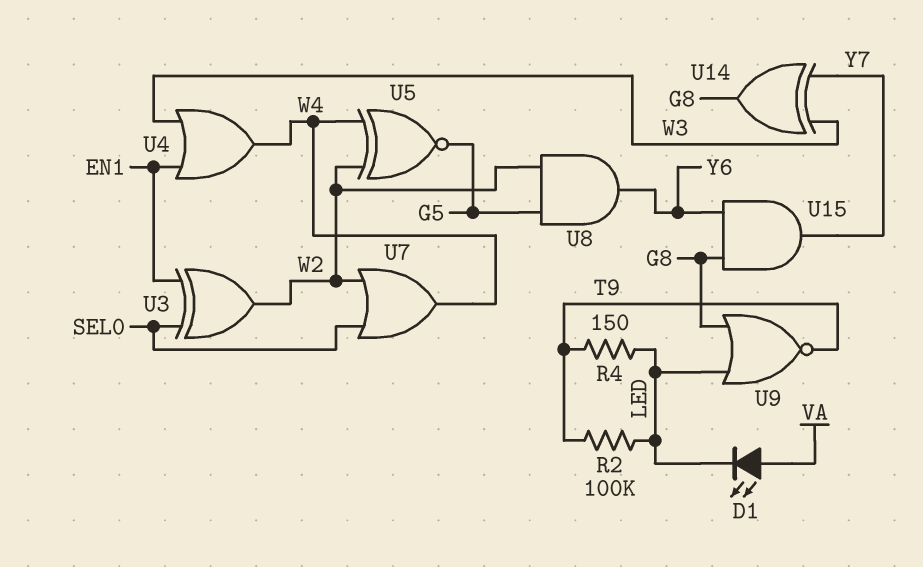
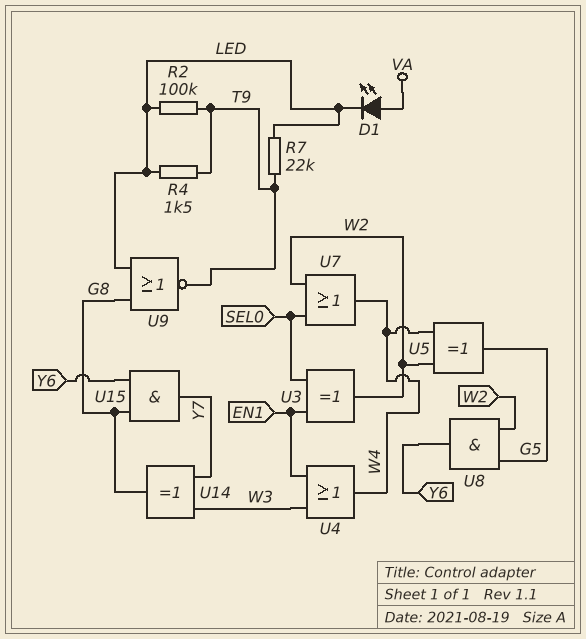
R4: 150 (LED, T9) -> 1.5k (LED, T9)
R7: none -> 22k (LED, T9)
U5: XNOR (in W2, in W4, out G5) -> XOR (in W2, in W4, out G5)

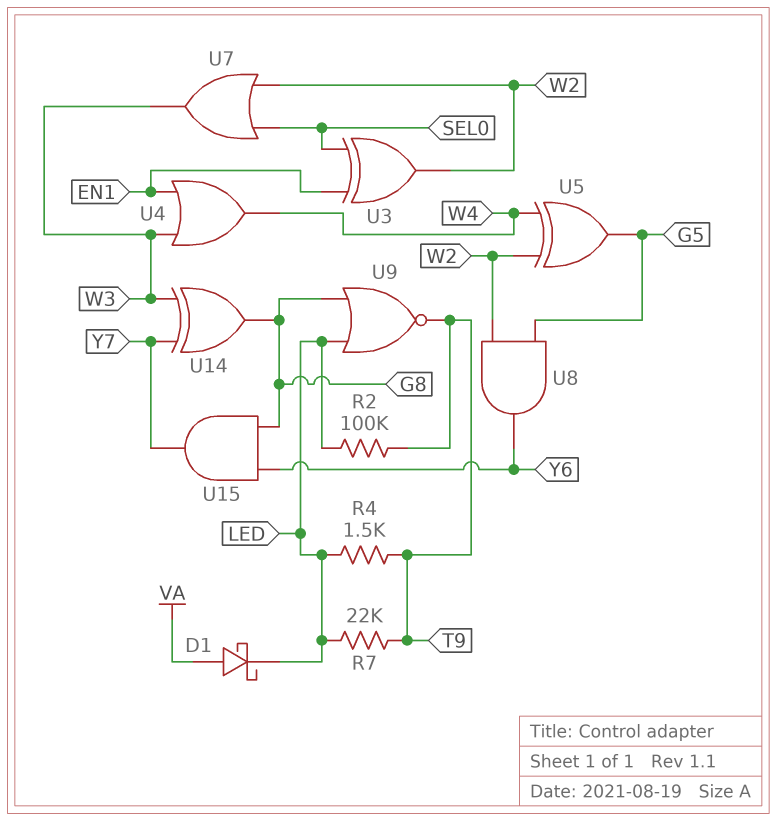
D1: LED (A VA, K LED) -> schottky (A VA, K LED)
U7: OR (in SEL0, in W2, out W4) -> OR (in SEL0, in W2, out W3)

